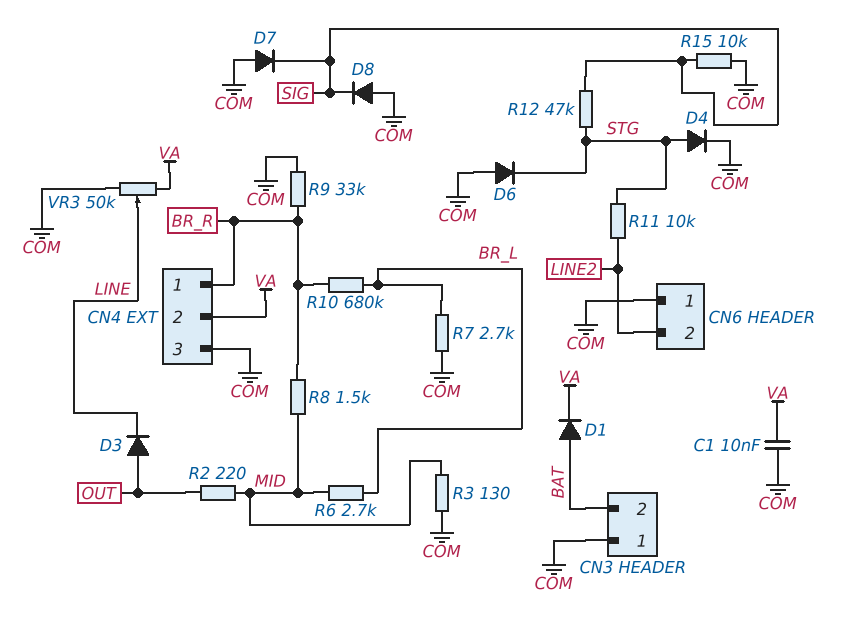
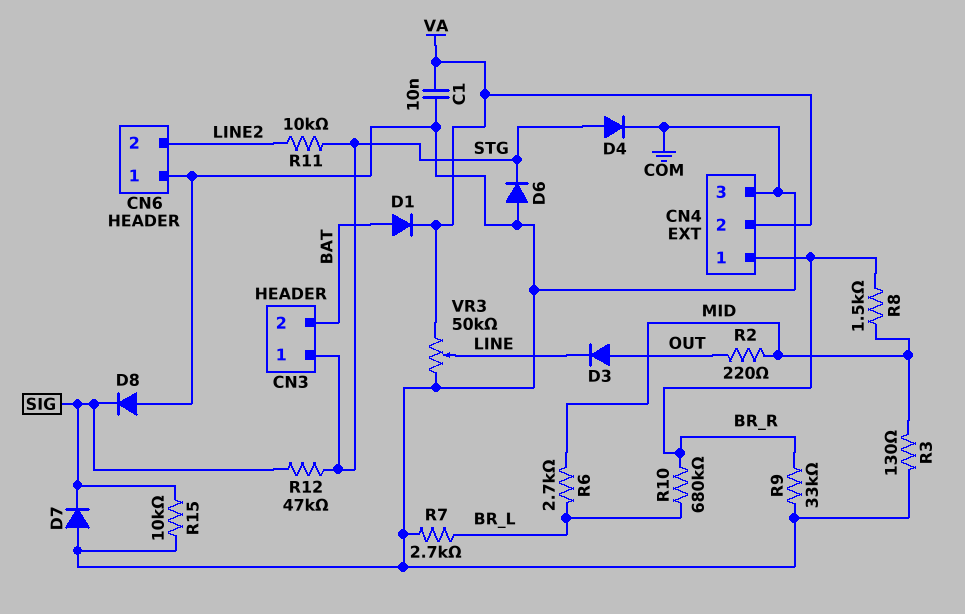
CN3 pin 1: COM -> STG

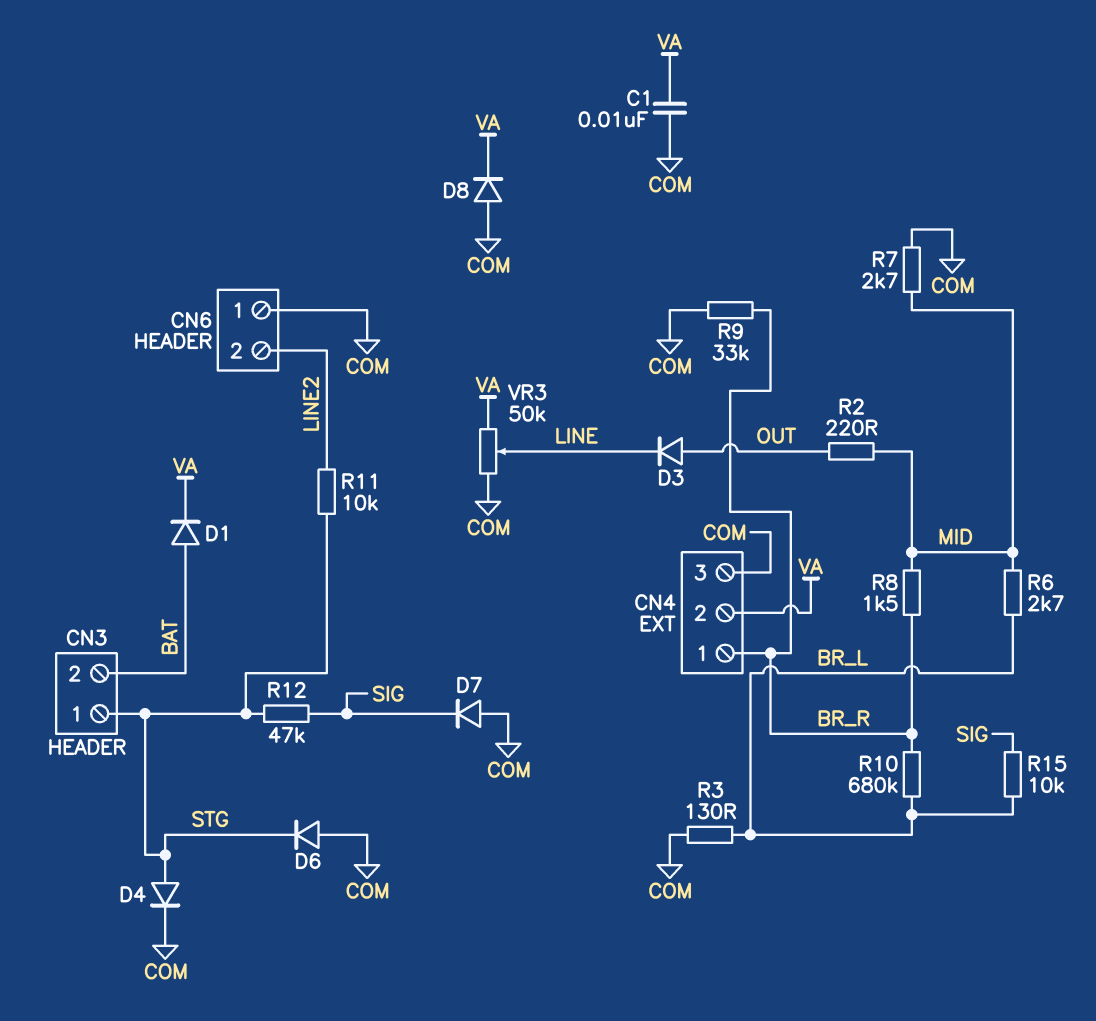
D8: diode (A COM, K SIG) -> diode (A COM, K VA)
R3: 130 (COM, MID) -> 130 (BR_L, COM)
R7: 2.7k (BR_L, COM) -> 2.7k (COM, MID)
R15: 10k (COM, SIG) -> 10k (BR_L, SIG)

